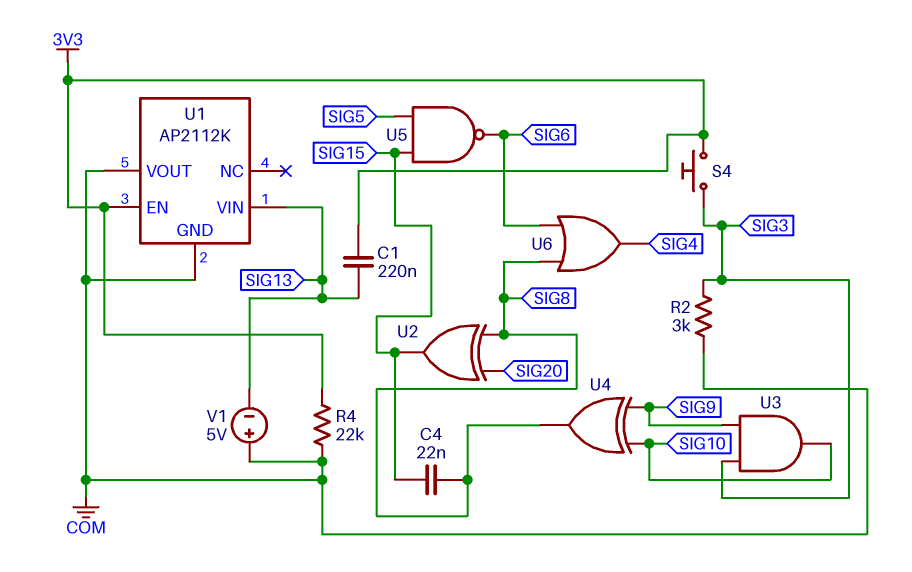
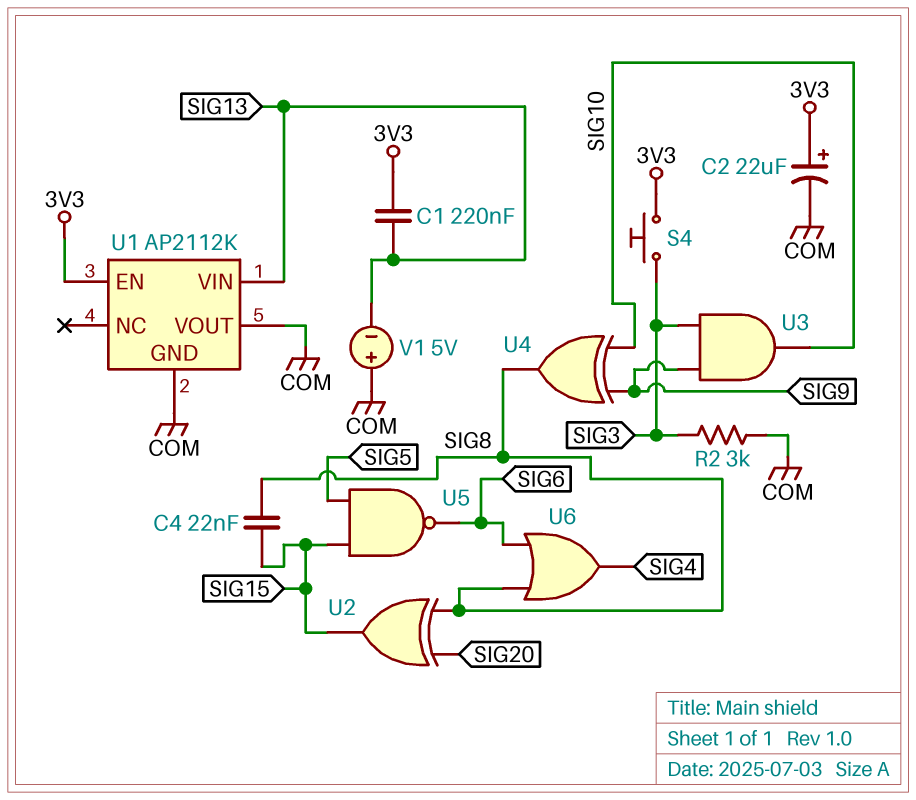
C2: none -> 22uF (plus 3V3, minus COM)
R4: 22k (3V3, COM) -> none

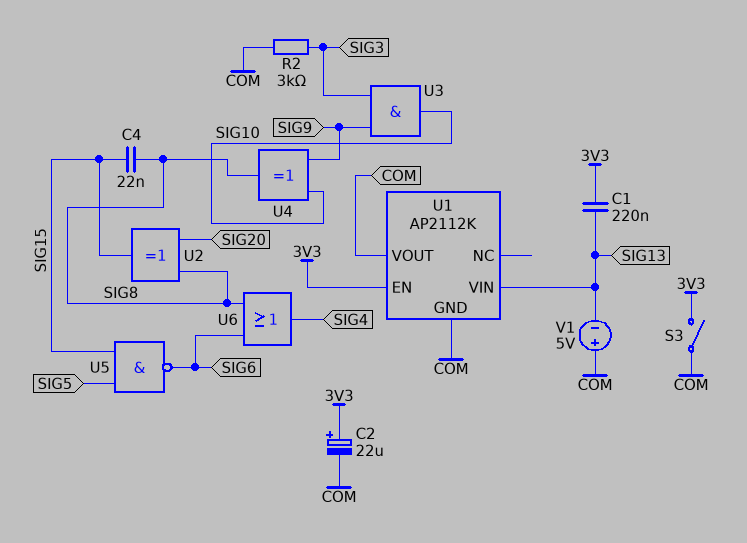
S3: none -> switch (3V3, COM)
S4: button (3V3, SIG3) -> none

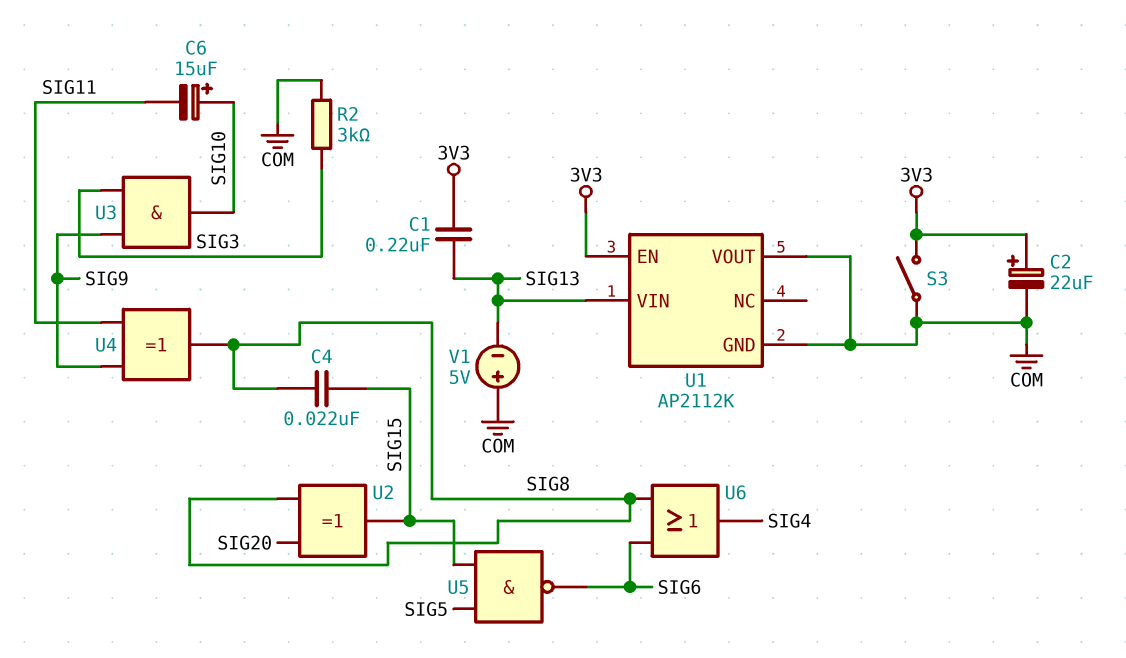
C6: none -> 15uF (plus SIG10, minus SIG11)
U4: XOR (in SIG9, in SIG10, out SIG8) -> XOR (in SIG9, in SIG11, out SIG8)

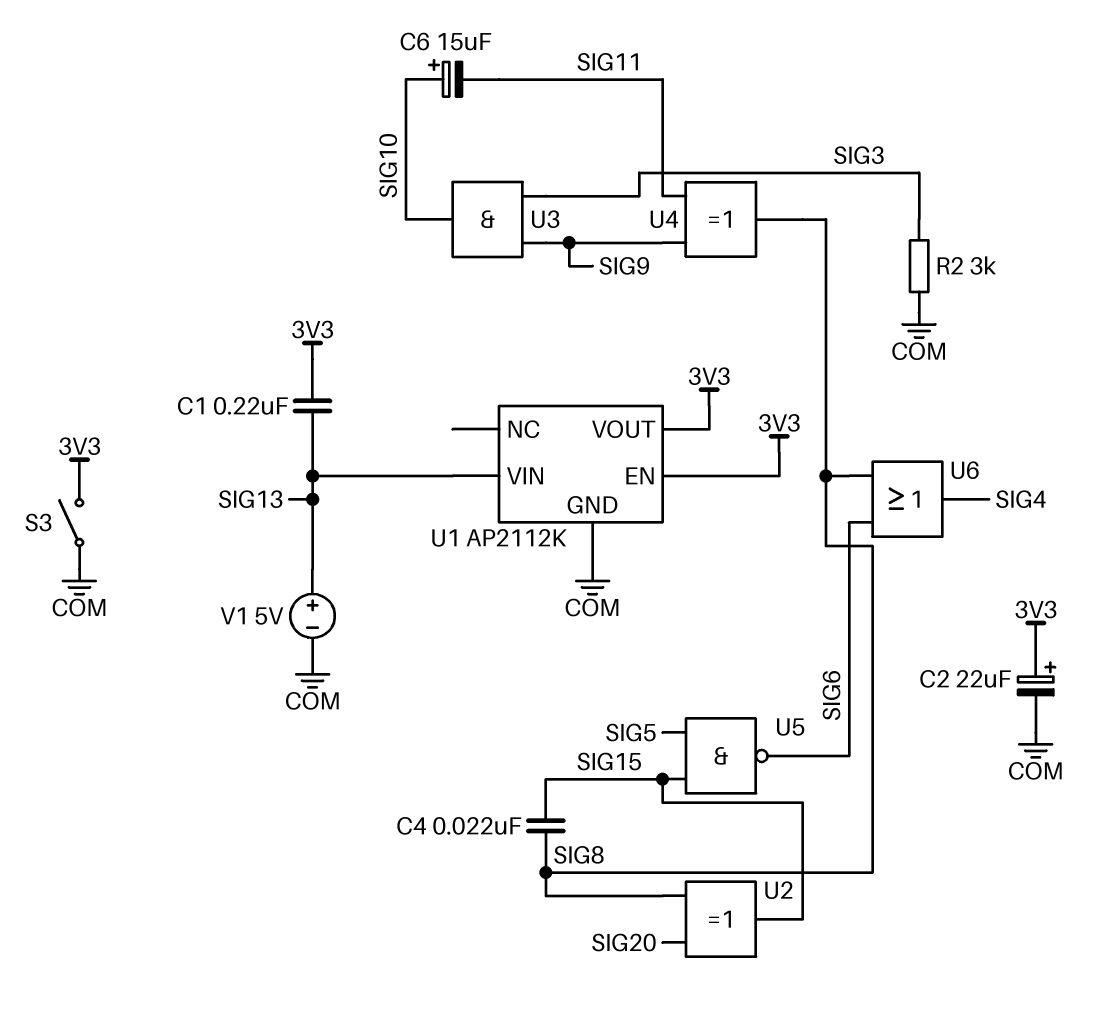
U1 pin VOUT: COM -> 3V3
V1: 5V (plus COM, minus SIG13) -> 5V (plus SIG13, minus COM)

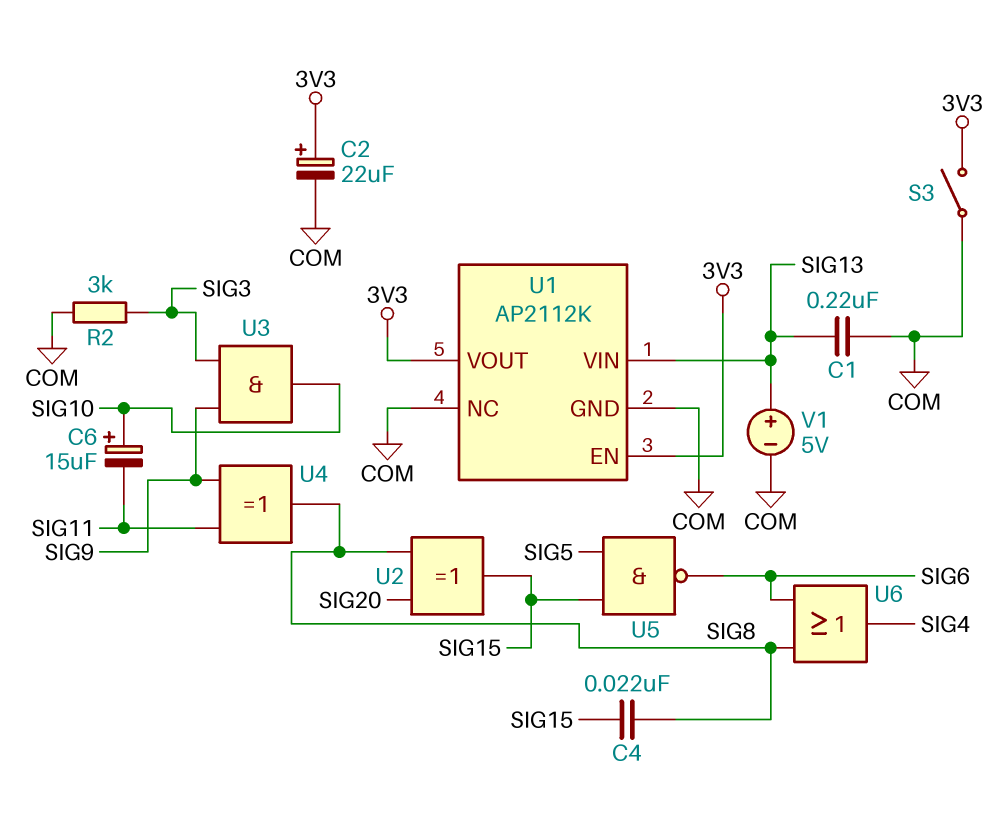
C1: 220nF (3V3, SIG13) -> 220nF (COM, SIG13)
U1 pin NC: none -> COM

